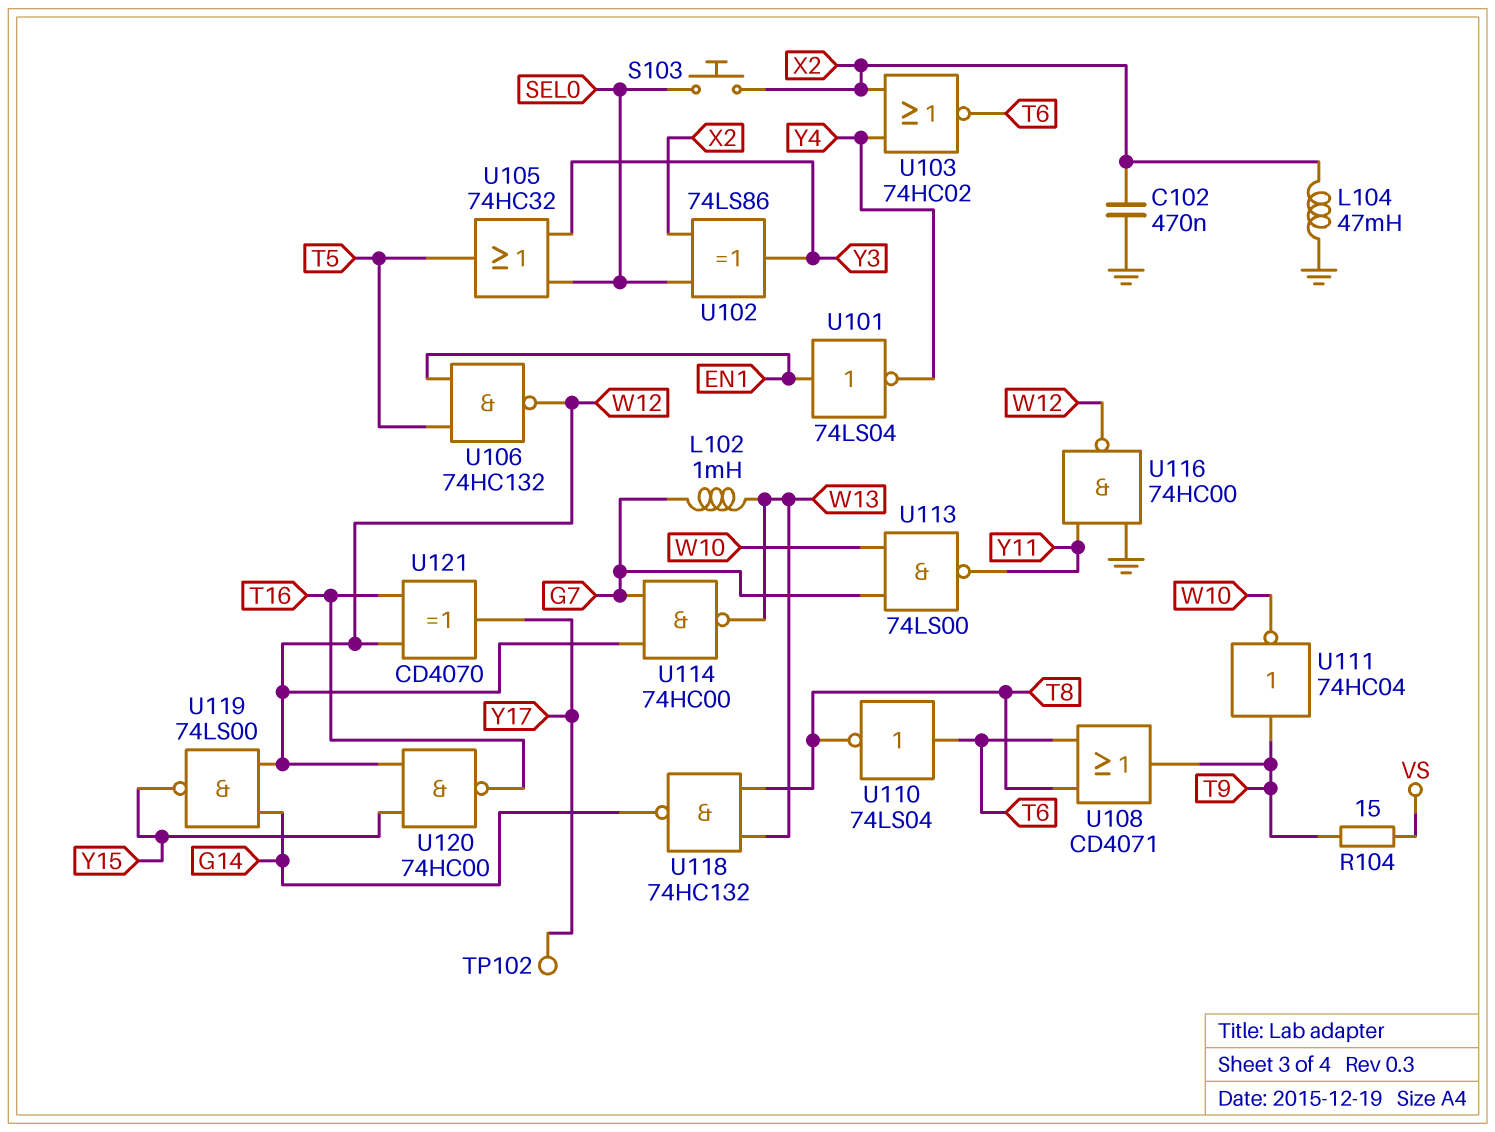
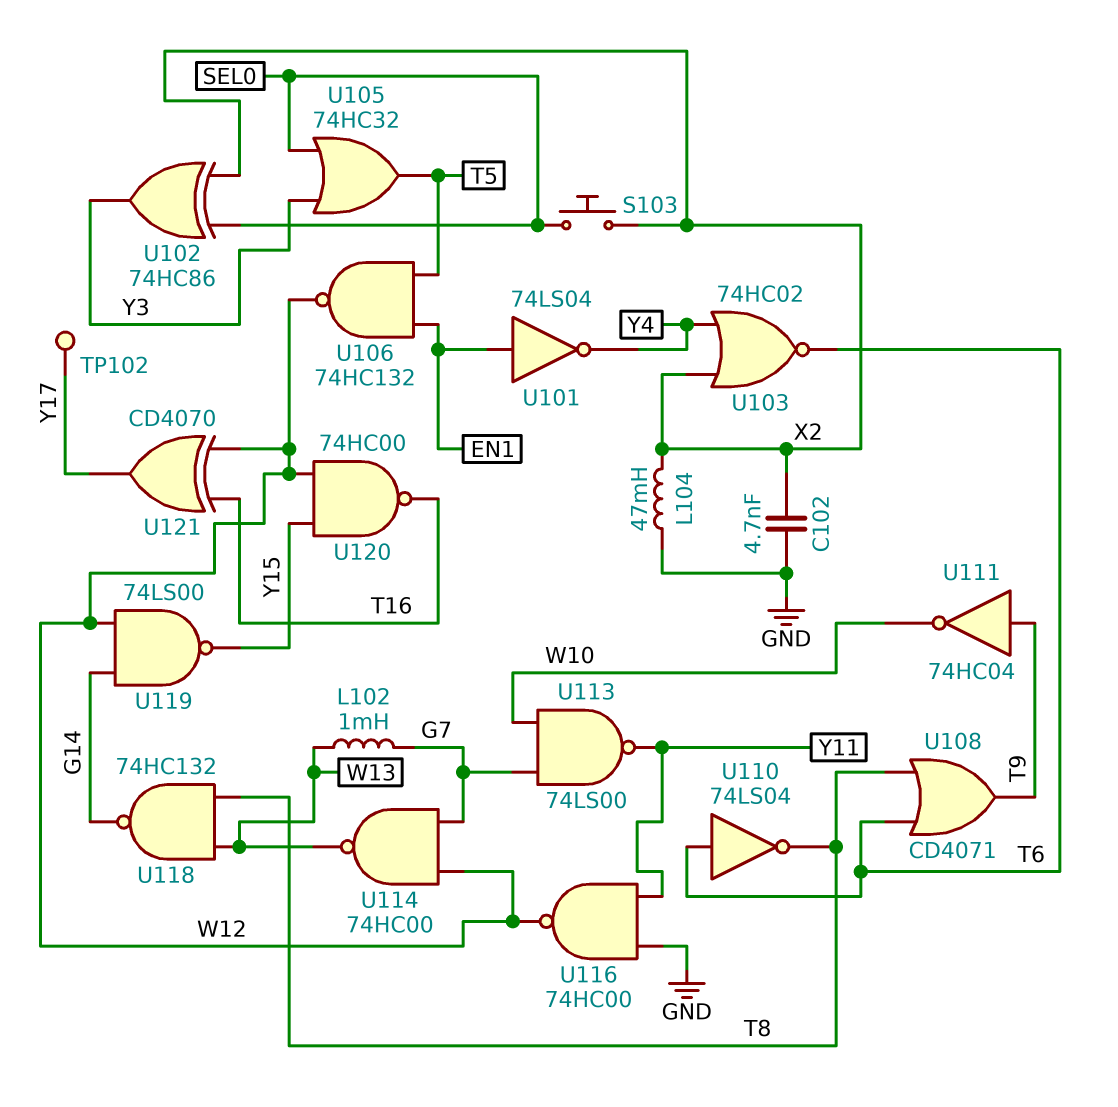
C102: 470nF (GND, X2) -> 4.7nF (GND, X2)
R104: 15 (T9, VS) -> none
U102: XOR 74LS86 (in SEL0, in X2, out Y3) -> XOR 74HC86 (in SEL0, in X2, out Y3)

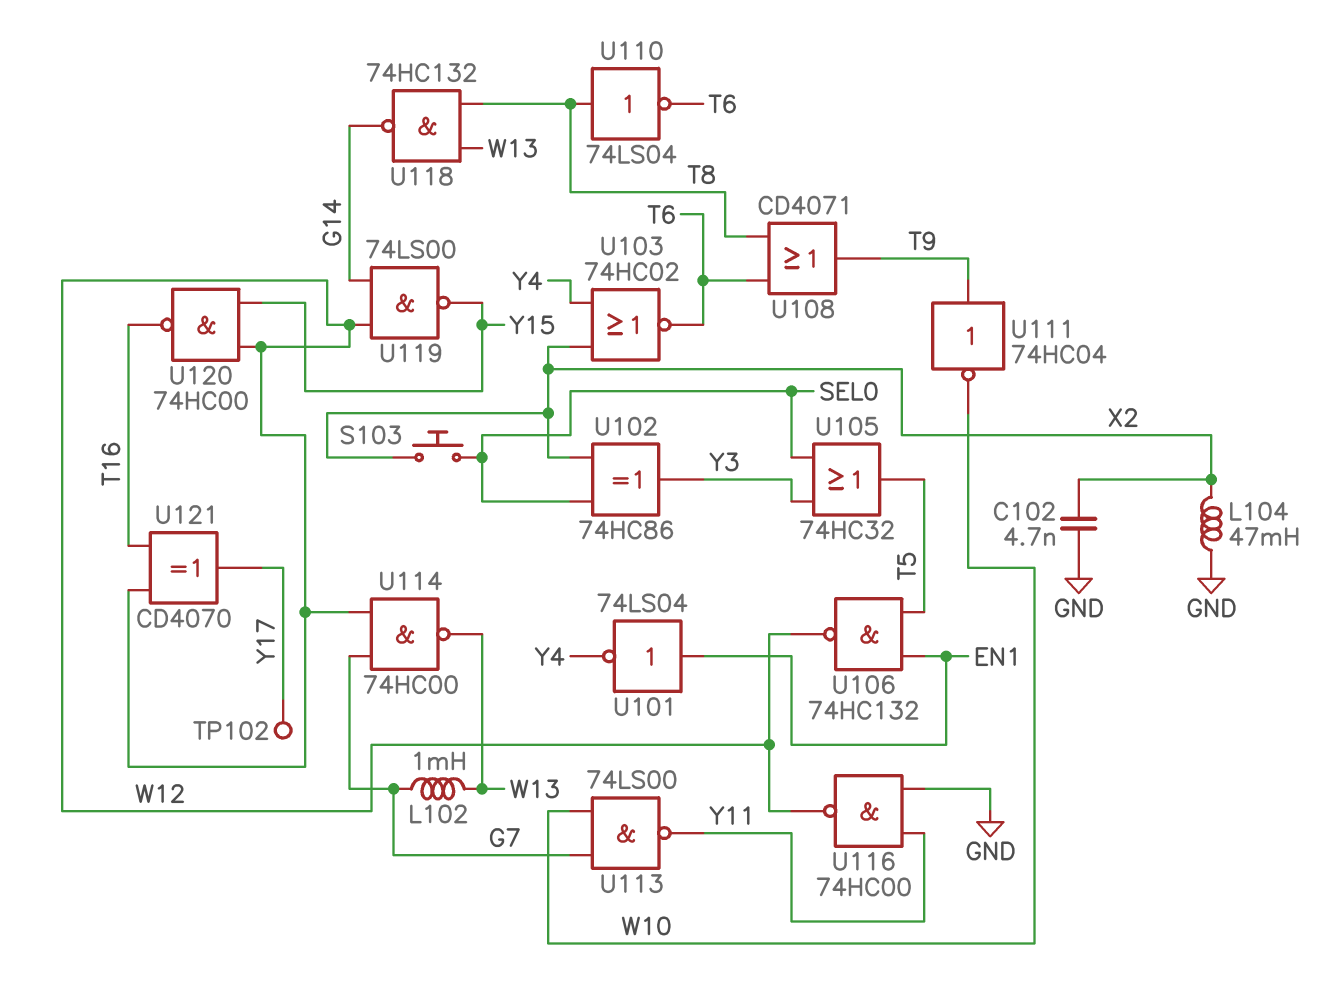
U110: NOT 74LS04 (in T6, out T8) -> NOT 74LS04 (in T8, out T6)

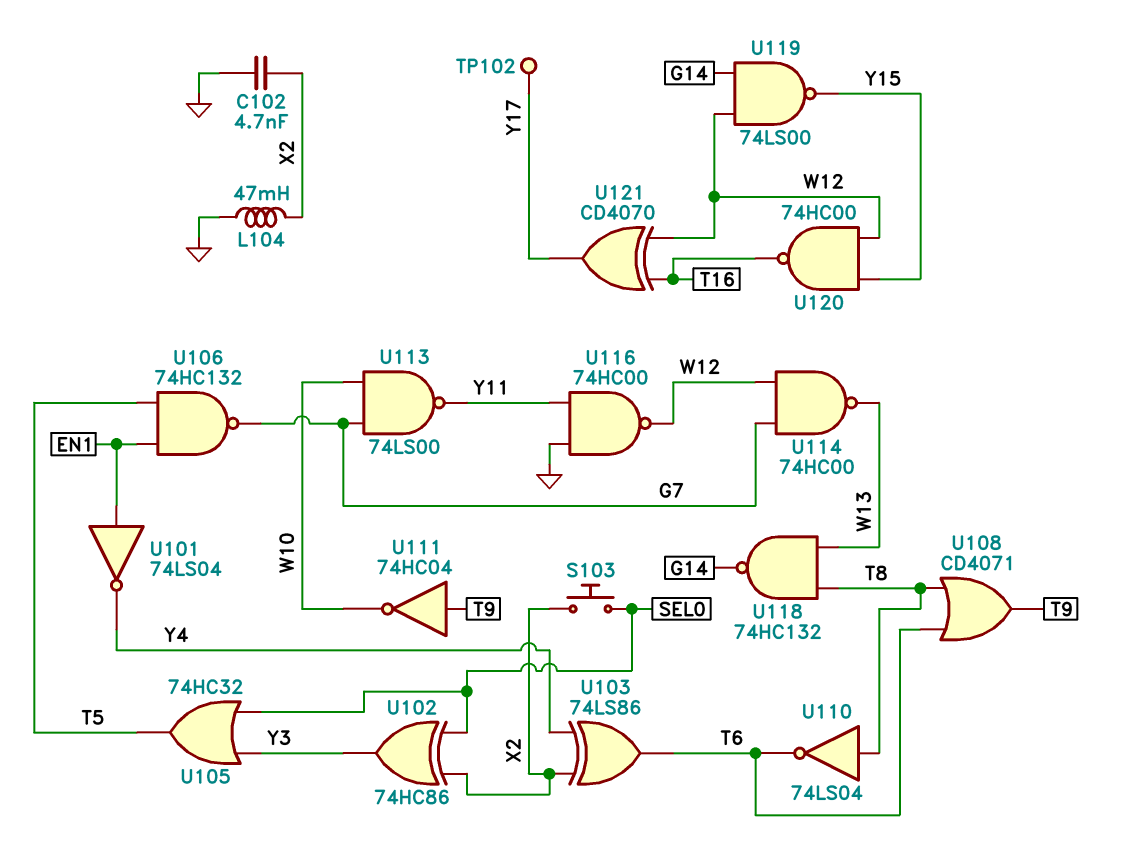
L102: 1mH (G7, W13) -> none
U103: NOR 74HC02 (in X2, in Y4, out T6) -> XOR 74LS86 (in X2, in Y4, out T6)
U106: NAND 74HC132 (in EN1, in T5, out W12) -> NAND 74HC132 (in EN1, in T5, out G7)

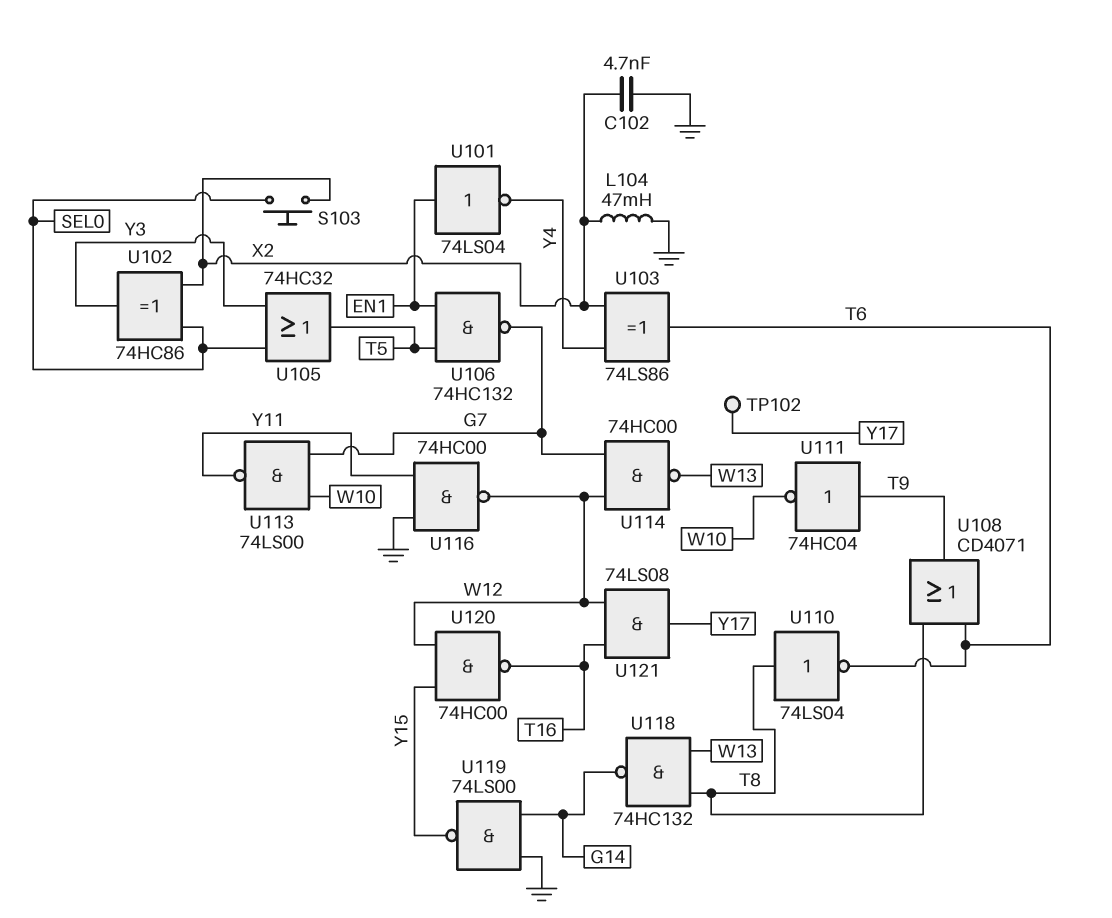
U119: NAND 74LS00 (in G14, in W12, out Y15) -> NAND 74LS00 (in G14, in GND, out Y15)
U121: XOR CD4070 (in T16, in W12, out Y17) -> AND 74LS08 (in T16, in W12, out Y17)

